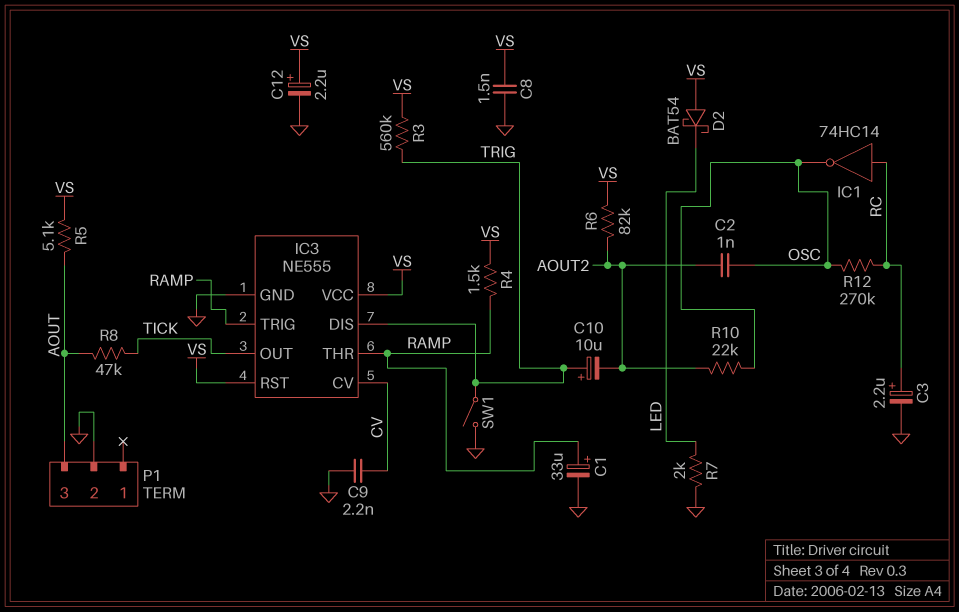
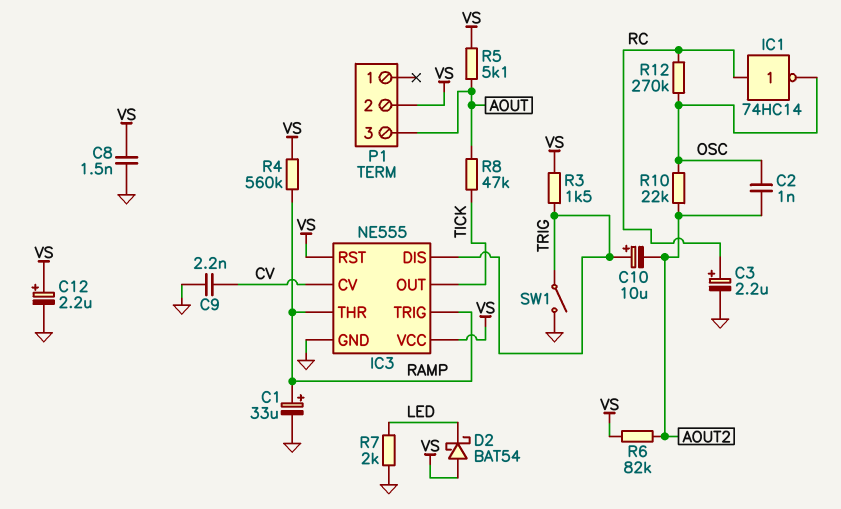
P1 pin 2: GND -> VS
R3: 560k (TRIG, VS) -> 1.5k (TRIG, VS)
R4: 1.5k (RAMP, VS) -> 560k (RAMP, VS)

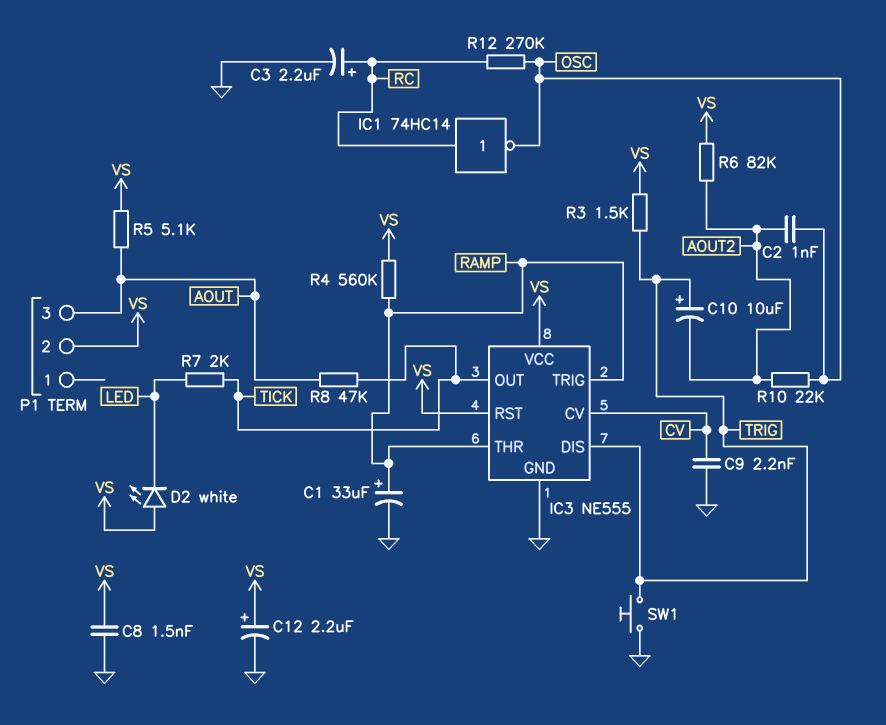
D2: schottky BAT54 (A VS, K LED) -> LED white (A VS, K LED)
R7: 2k (GND, LED) -> 2k (LED, TICK)
SW1: switch (GND, TRIG) -> button (GND, TRIG)

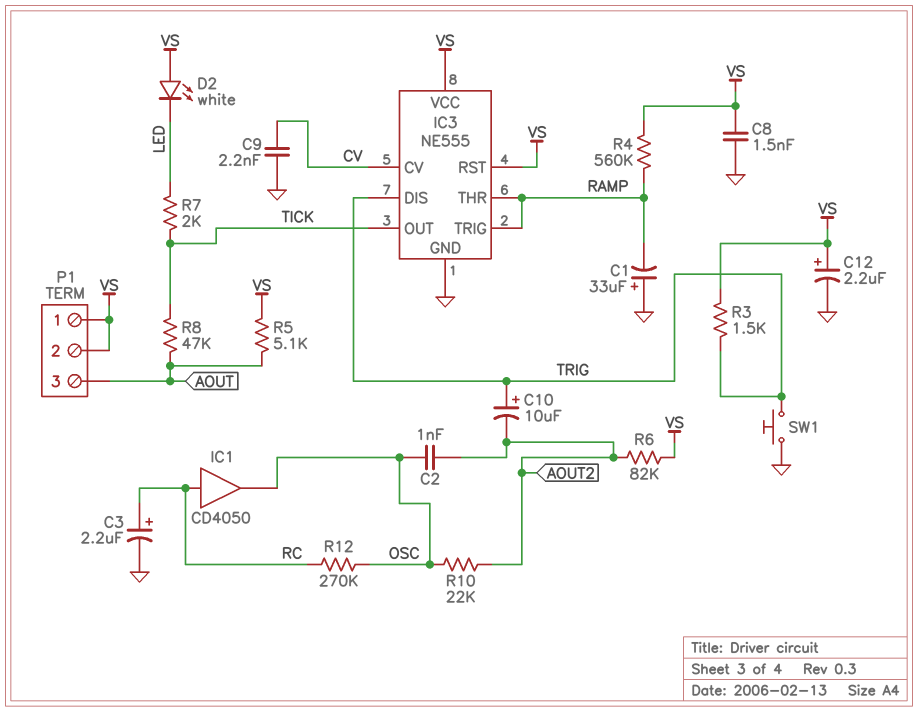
C1: 33uF (plus RAMP, minus GND) -> 33uF (plus GND, minus RAMP)
IC1: NOT 74HC14 (in RC, out OSC) -> buffer CD4050 (in RC, out OSC)
P1 pin 1: none -> VS

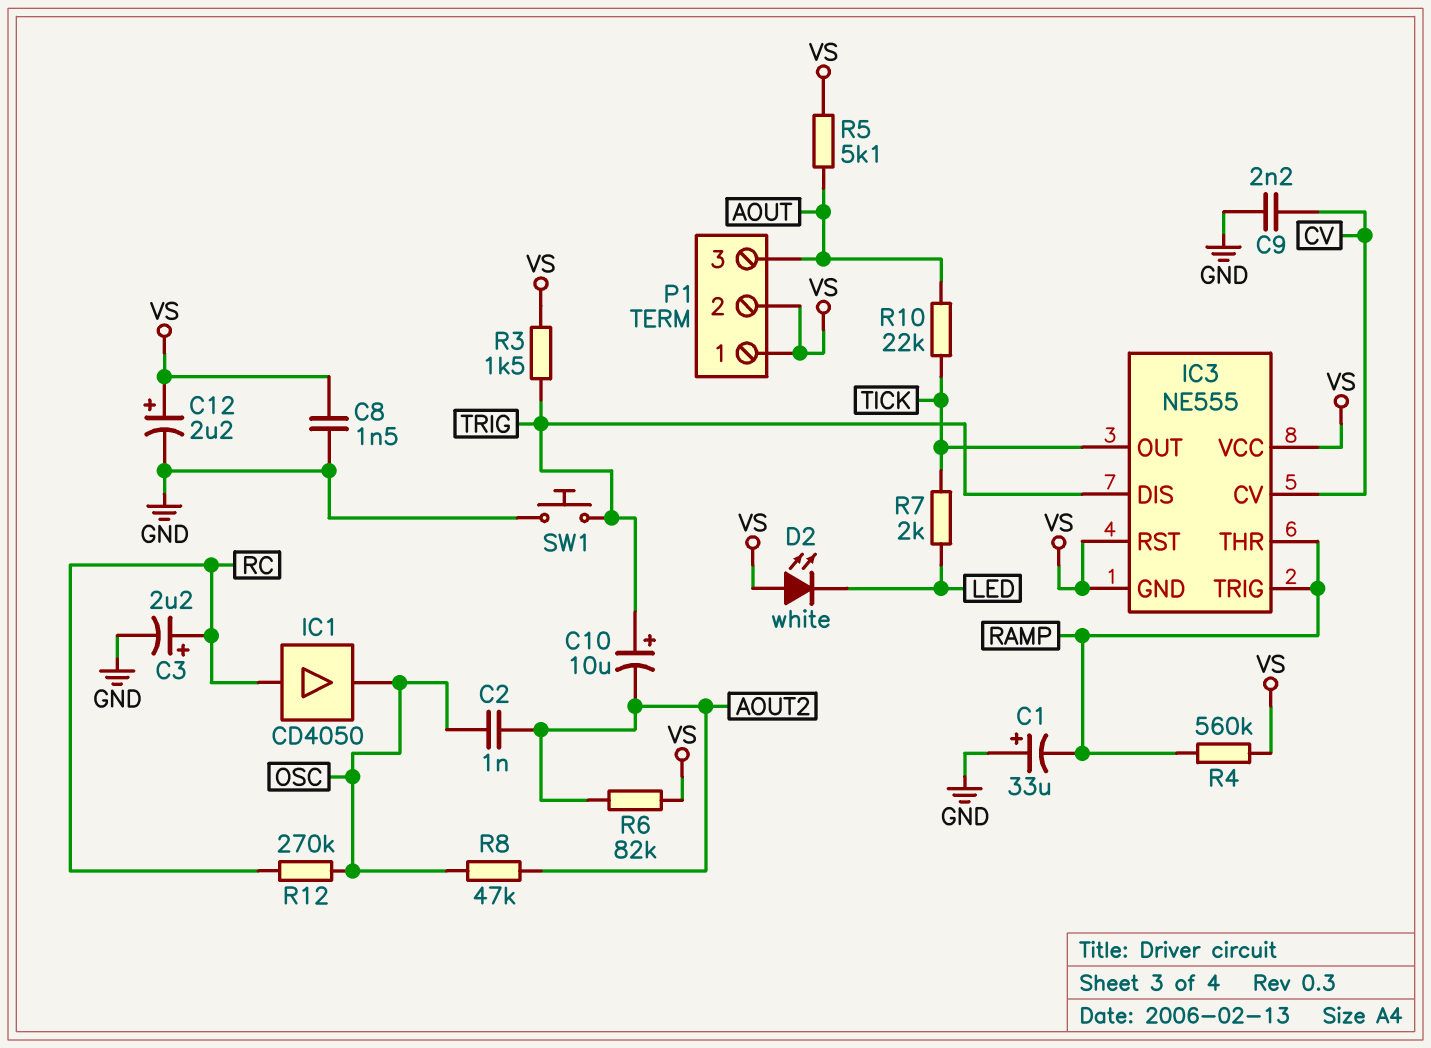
IC3 pin GND: GND -> VS
R8: 47k (AOUT, TICK) -> 47k (AOUT2, OSC)
R10: 22k (AOUT2, OSC) -> 22k (AOUT, TICK)

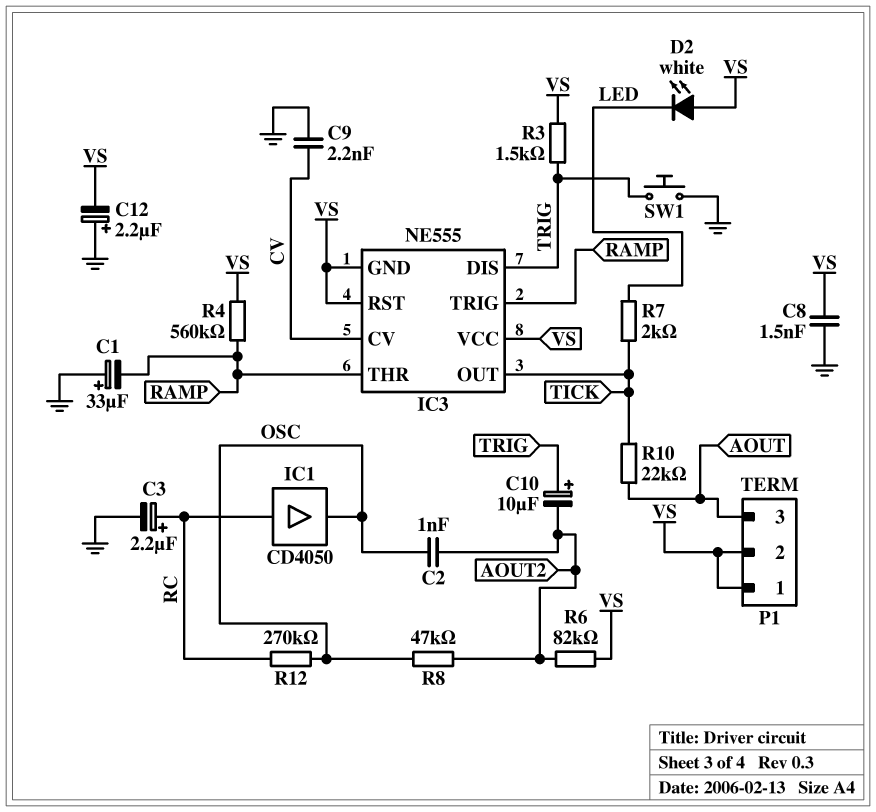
C12: 2.2uF (plus VS, minus GND) -> 2.2uF (plus GND, minus VS)
R5: 5.1k (AOUT, VS) -> none

